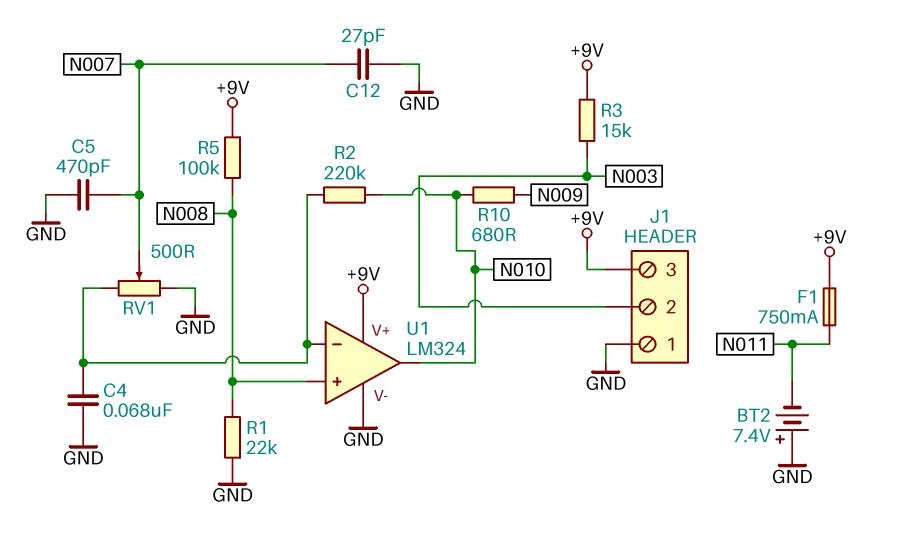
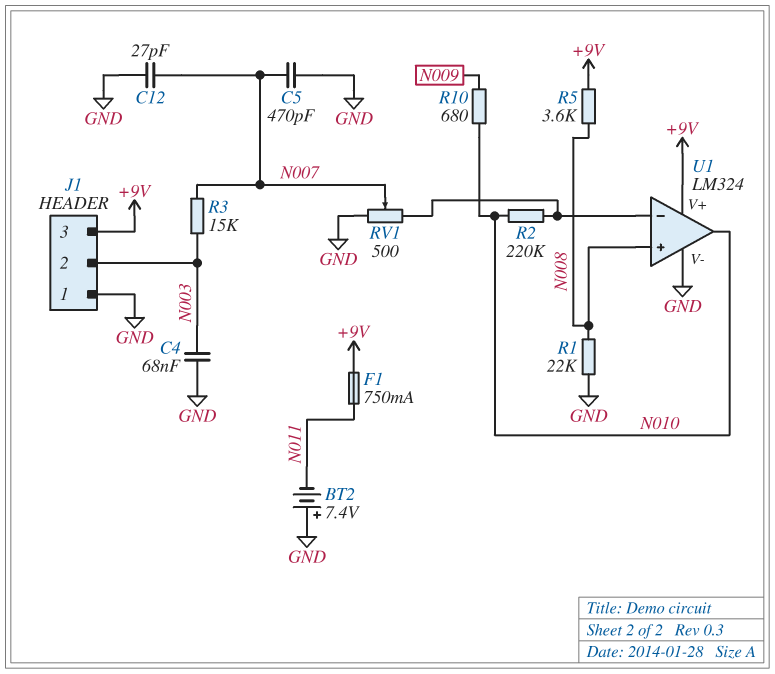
C4: 68nF (GND, U1/in-) -> 68nF (GND, N003)
R3: 15k (+9V, N003) -> 15k (N003, N007)
R5: 100k (+9V, N008) -> 3.6k (+9V, N008)

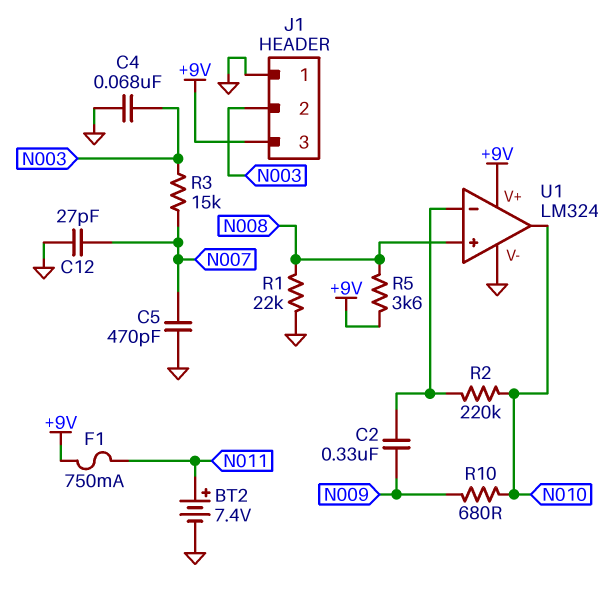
BT2: 7.4V (plus GND, minus N011) -> 7.4V (plus N011, minus GND)
C2: none -> 330nF (N009, U1/in-)
RV1: 500 (GND, U1/in-, wiper N007) -> none

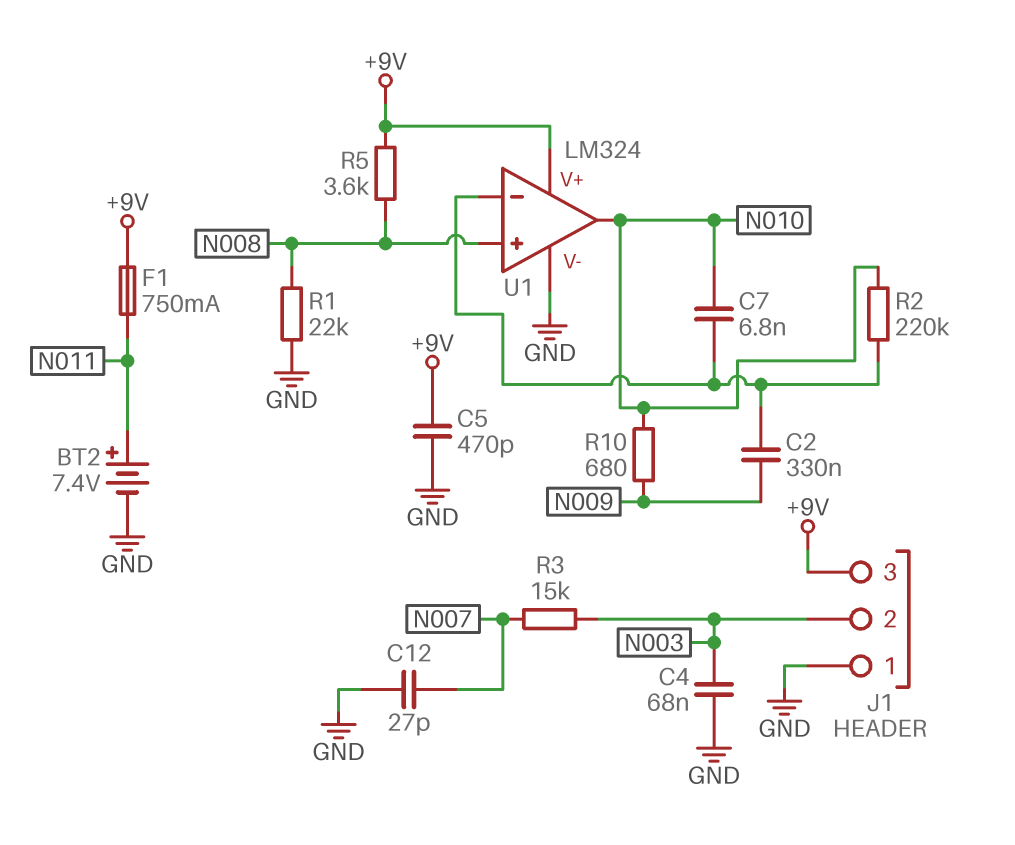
C5: 470pF (GND, N007) -> 470pF (+9V, GND)
C7: none -> 6.8nF (N010, U1/in-)

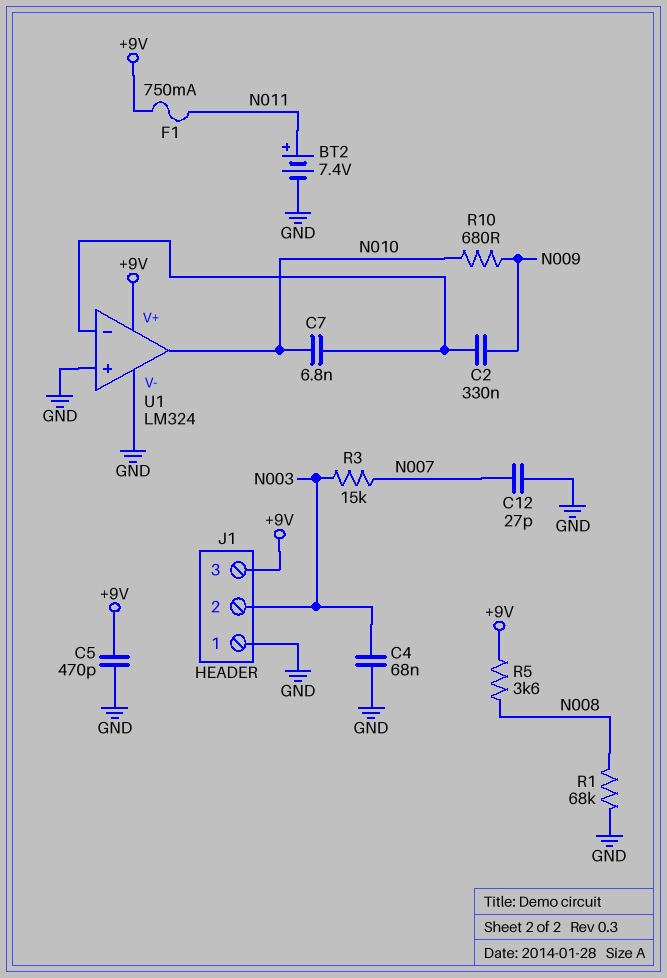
R1: 22k (GND, N008) -> 68k (GND, N008)
R2: 220k (N010, U1/in-) -> none
U1 pin in+: N008 -> GND

